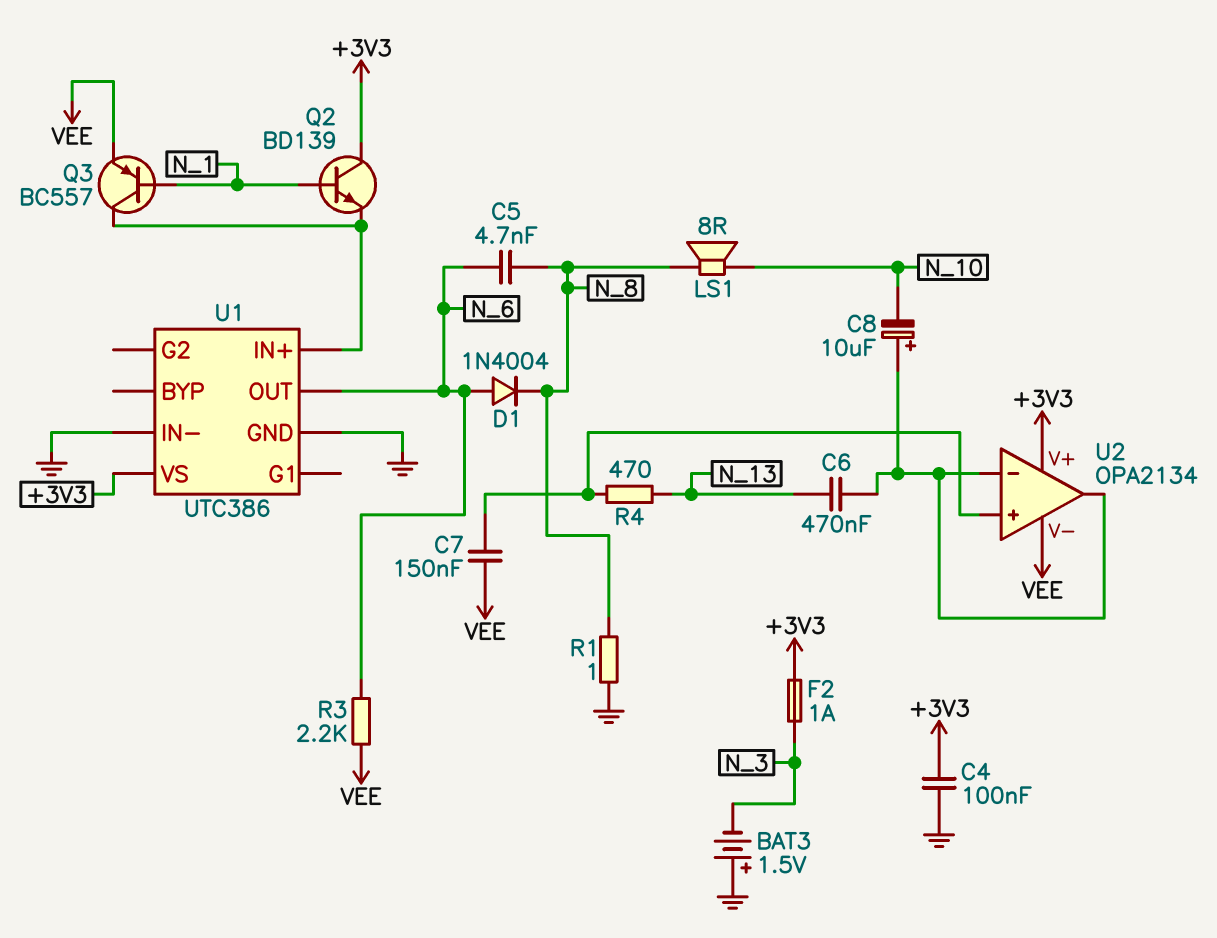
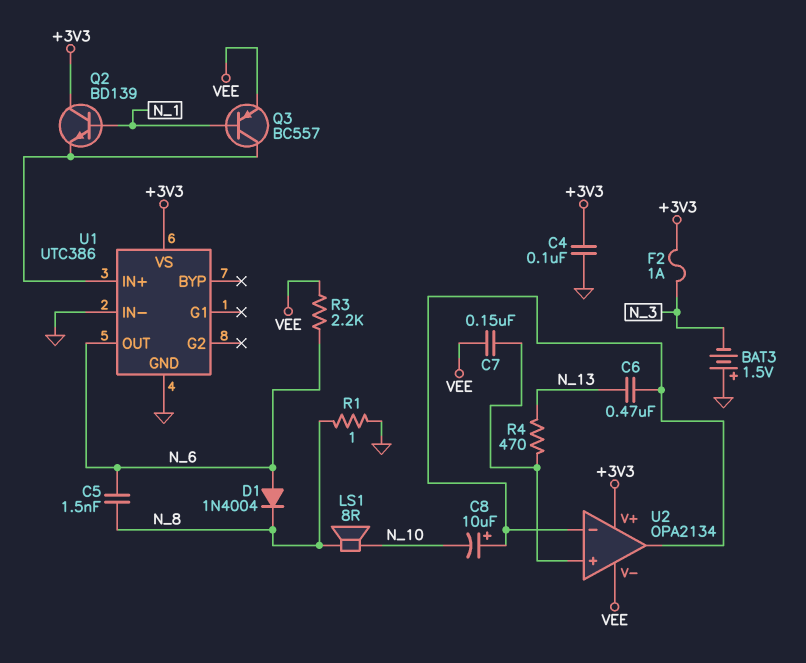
C5: 4.7nF (N_6, N_8) -> 1.5nF (N_6, N_8)

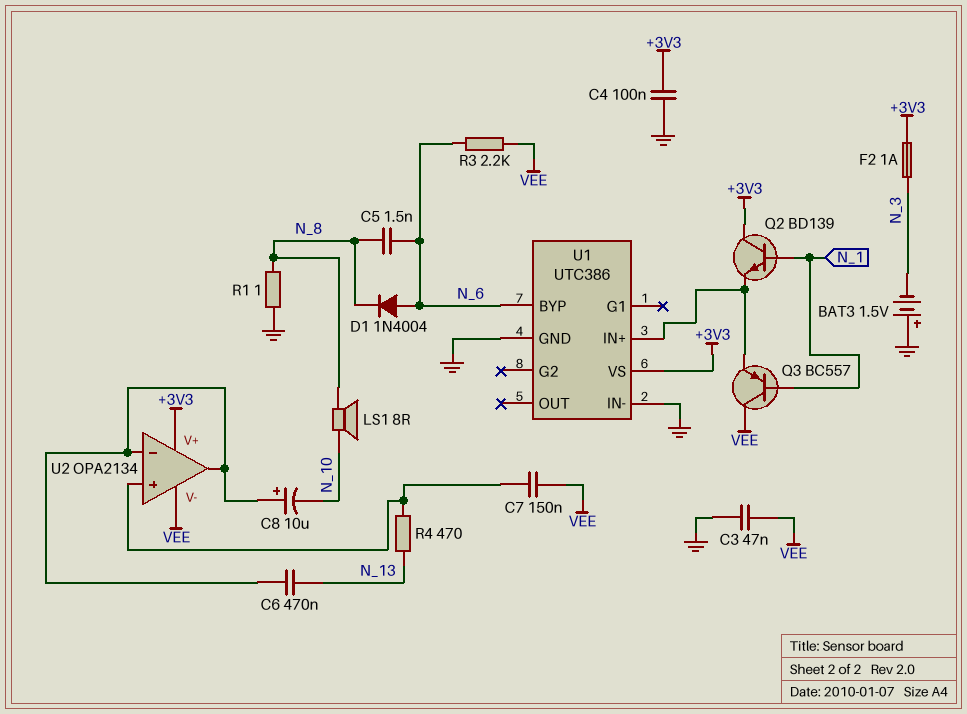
C3: none -> 47nF (GND, VEE)
Q3: PNP BC557 (B N_1, C U1/IN+, E VEE) -> PNP BC557 (B N_1, C VEE, E U1/IN+)
U1 pin BYP: none -> N_6
U1 pin OUT: N_6 -> none

